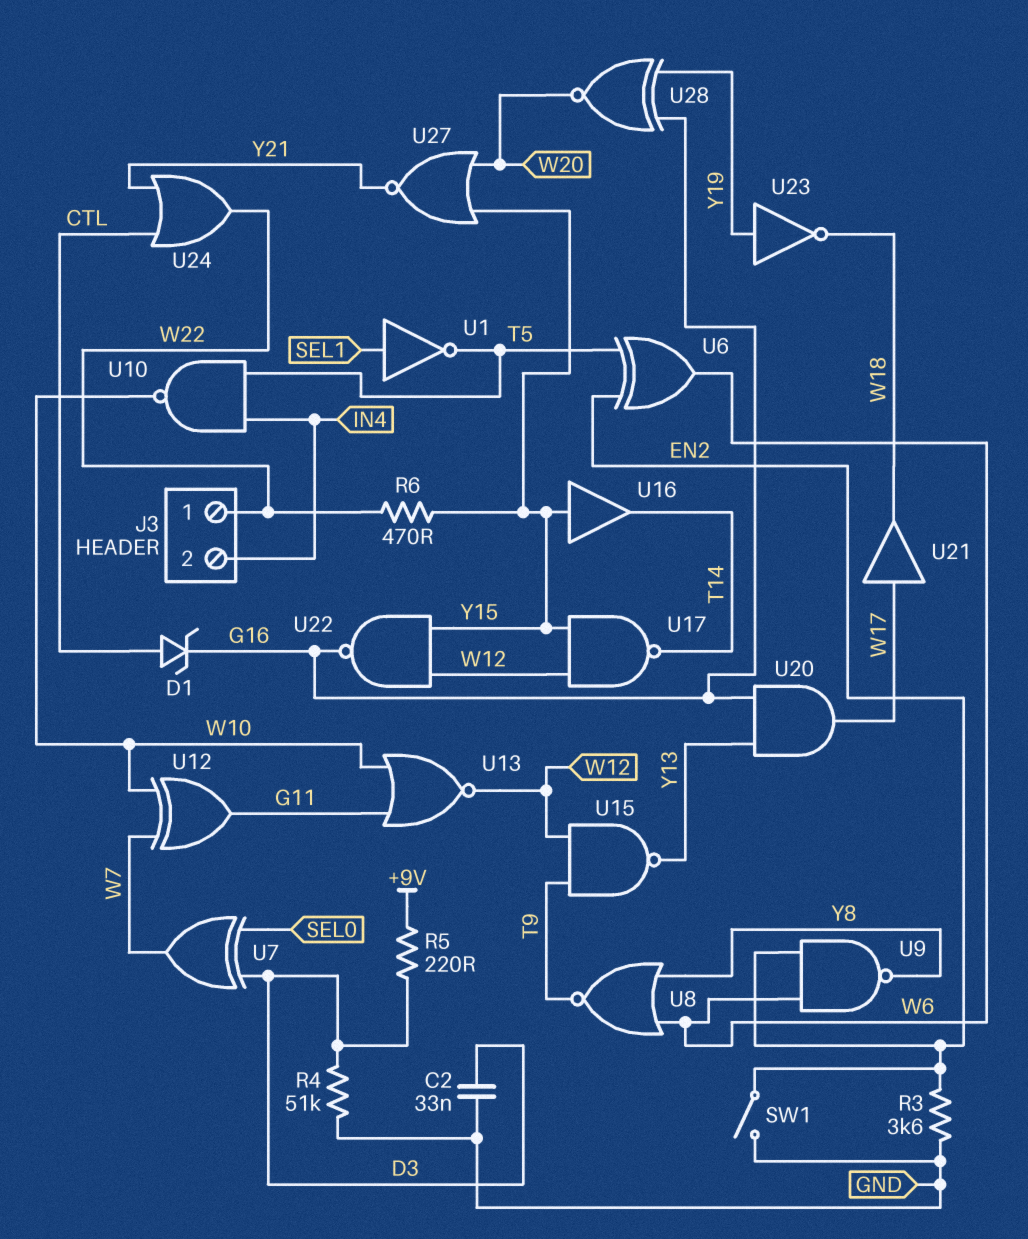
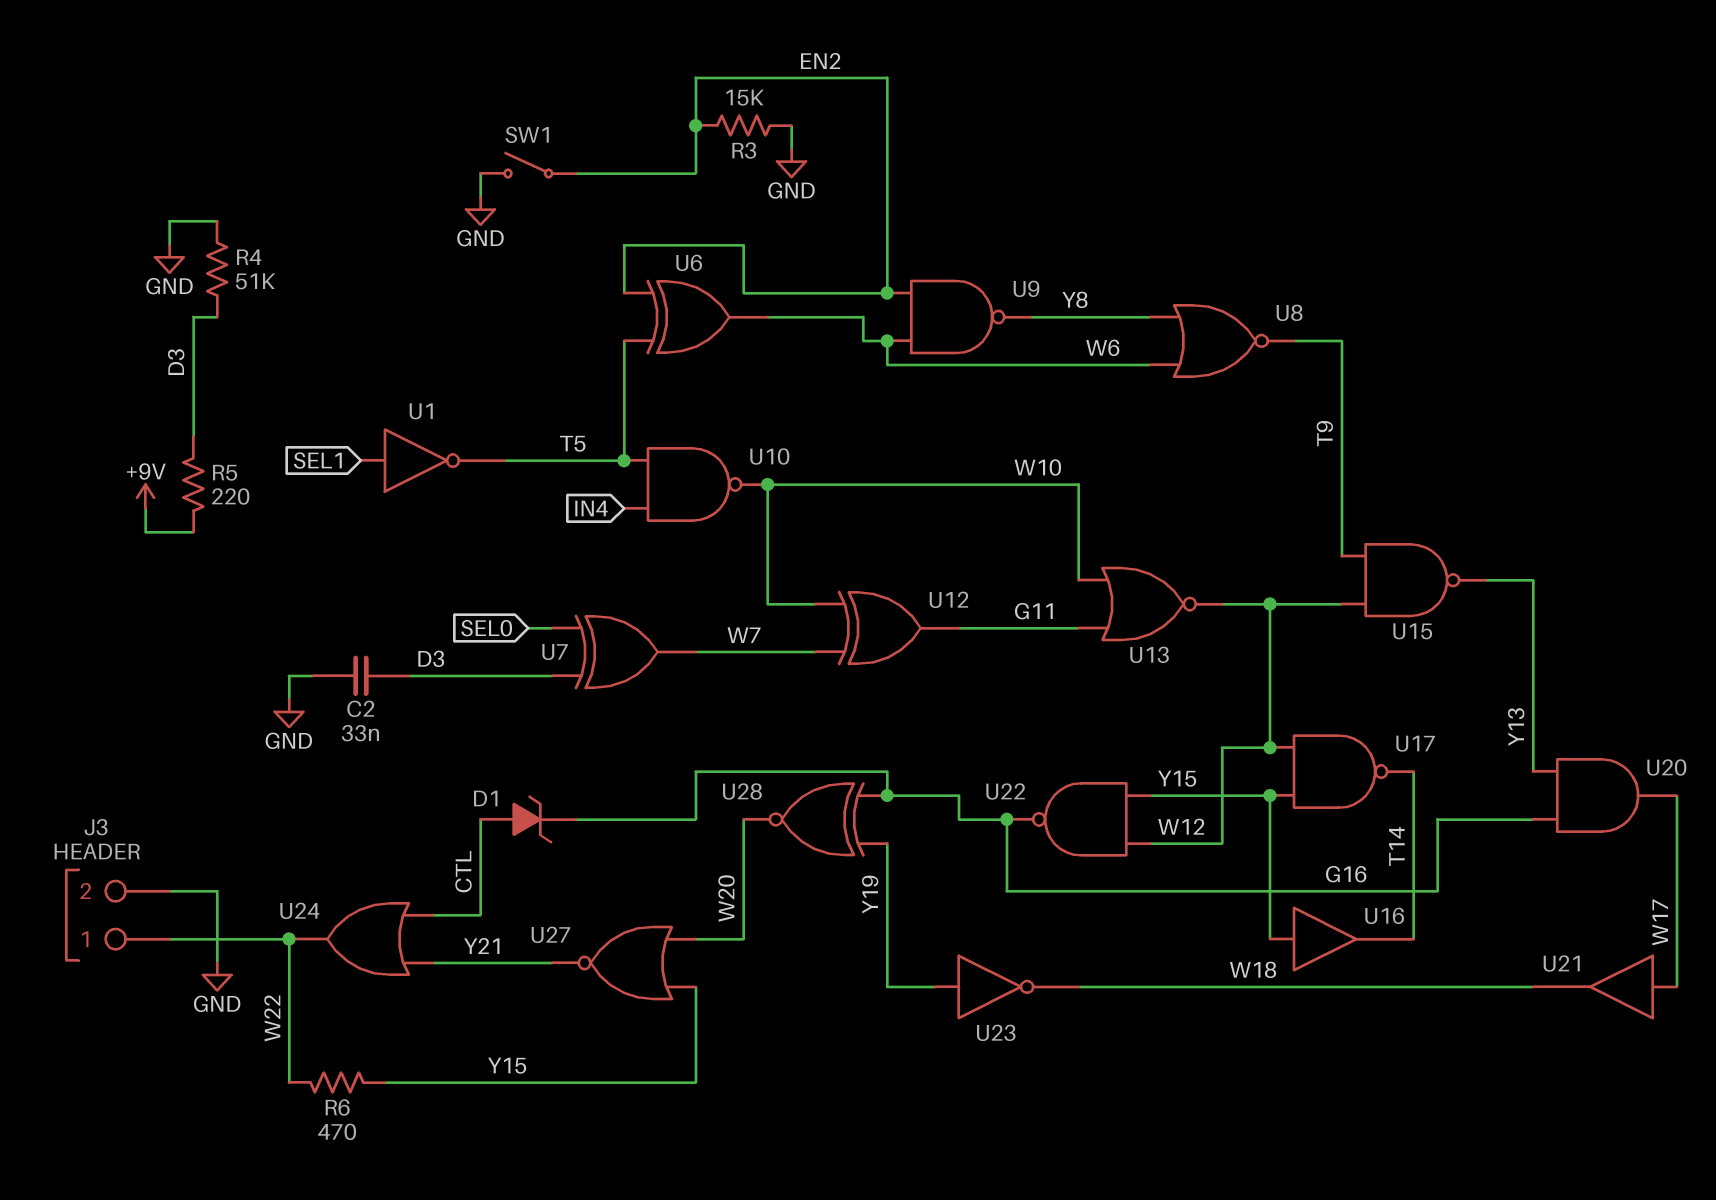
J3 pin 2: IN4 -> GND
R3: 3.6k (EN2, GND) -> 15k (EN2, GND)

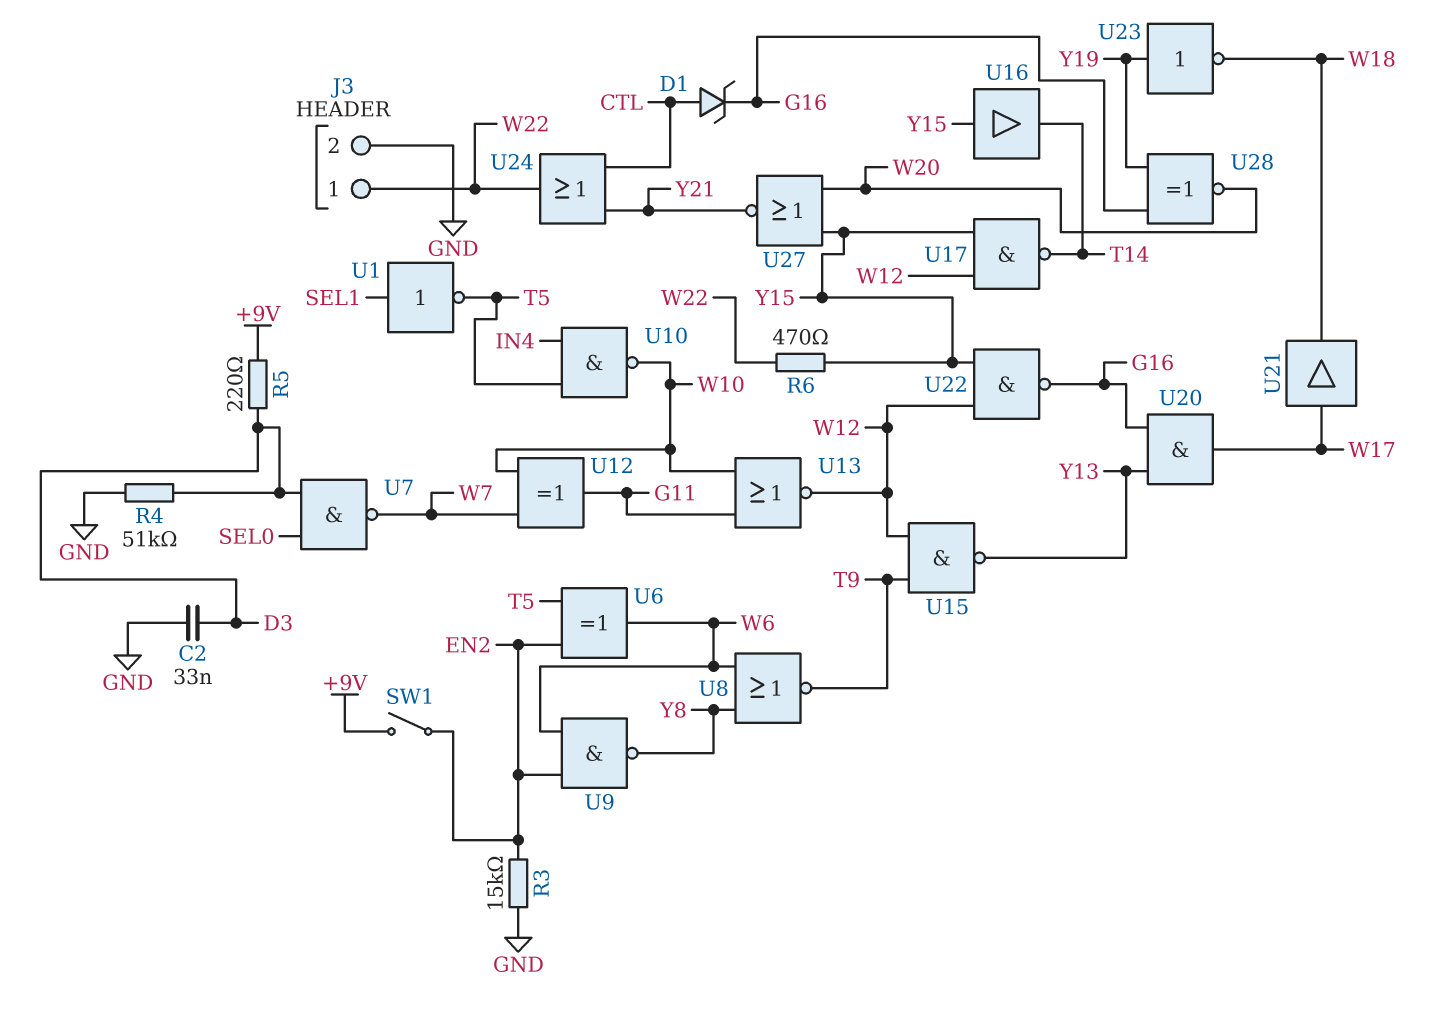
SW1: switch (EN2, GND) -> switch (+9V, EN2)
U7: XOR (in D3, in SEL0, out W7) -> NAND (in D3, in SEL0, out W7)

